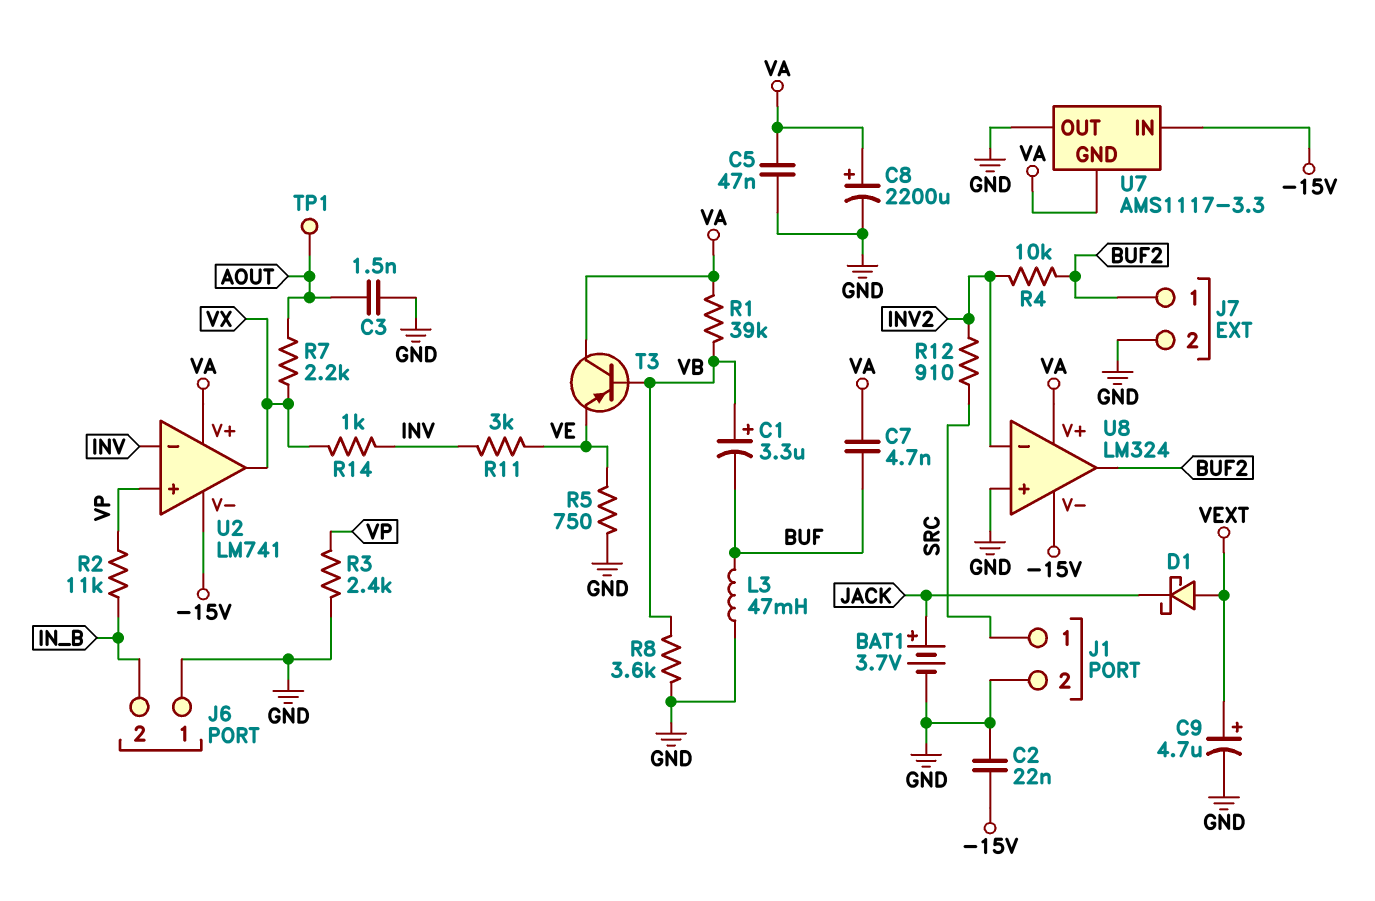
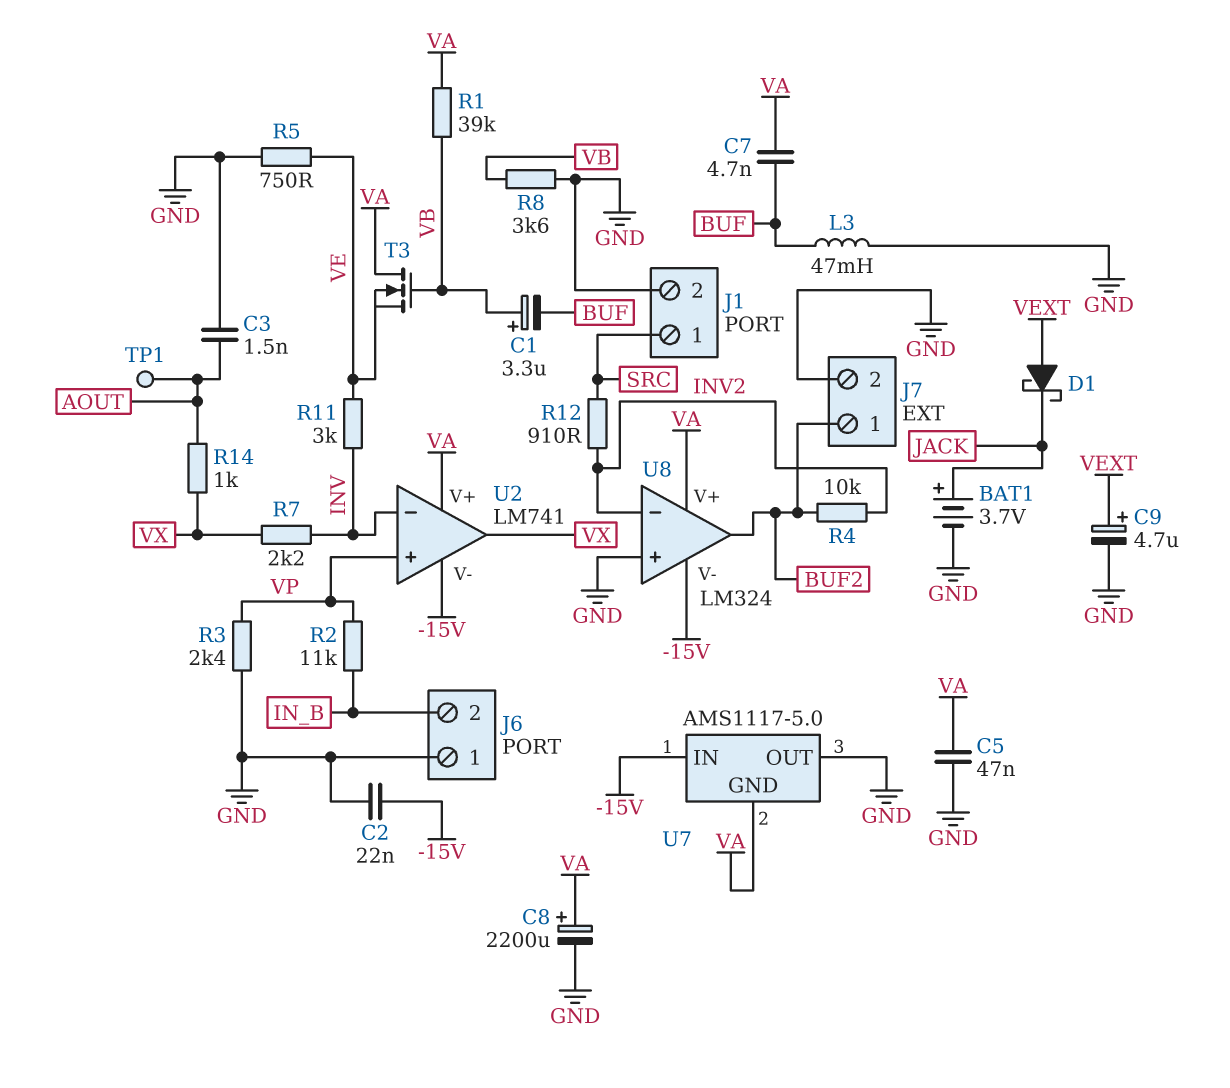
R7: 2.2k (AOUT, VX) -> 2.2k (INV, VX)
R14: 1k (INV, VX) -> 1k (AOUT, VX)
T3: PNP (B VB, C VA, E VE) -> NMOS (G VB, D VA, S VE)
U7: AMS1117-3.3 -> AMS1117-5.0

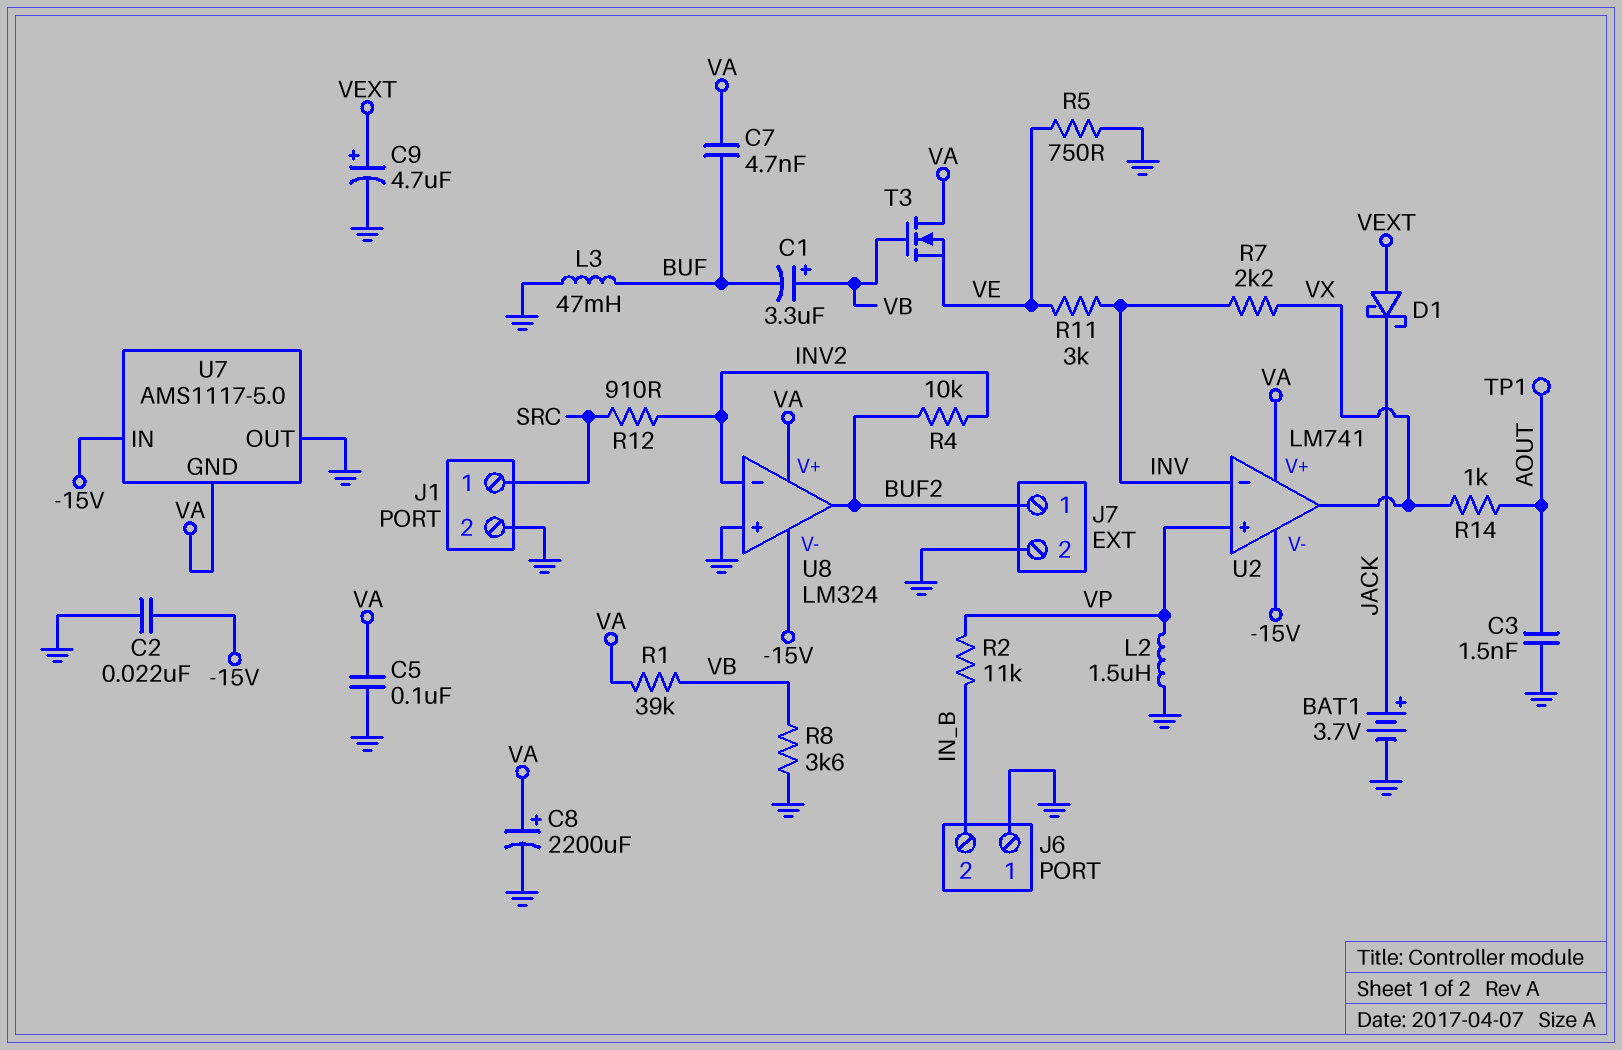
C5: 47nF (GND, VA) -> 100nF (GND, VA)
L2: none -> 1.5uH (GND, VP)
R3: 2.4k (GND, VP) -> none

